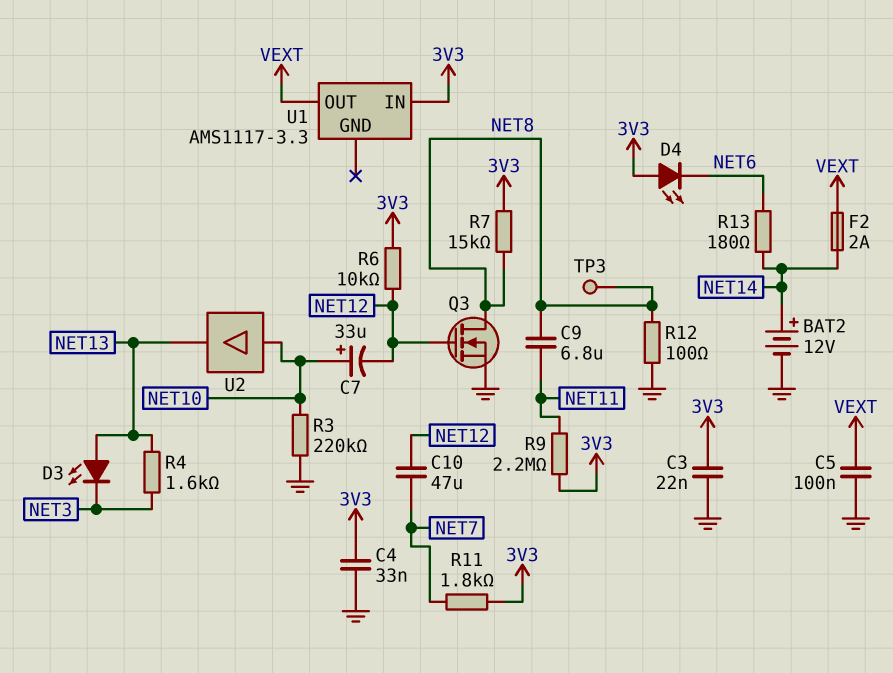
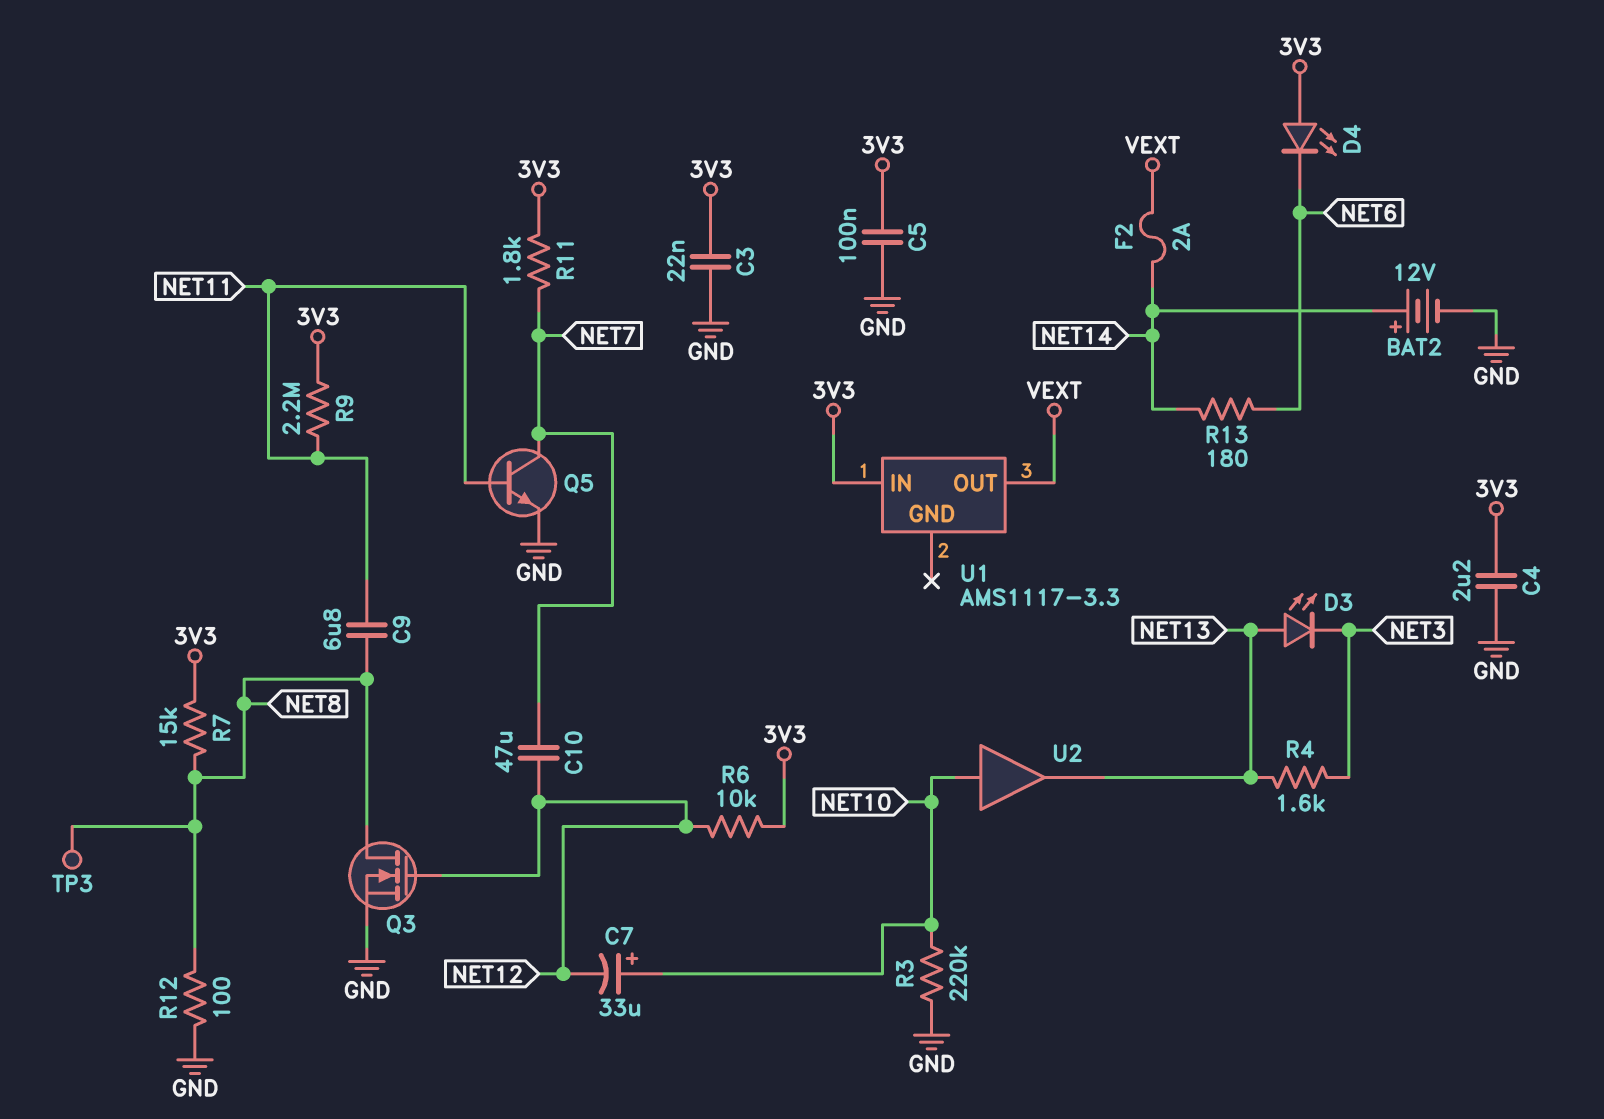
C4: 33nF (3V3, GND) -> 2.2uF (3V3, GND)
C5: 100nF (GND, VEXT) -> 100nF (3V3, GND)
Q5: none -> NPN (B NET11, C NET7, E GND)

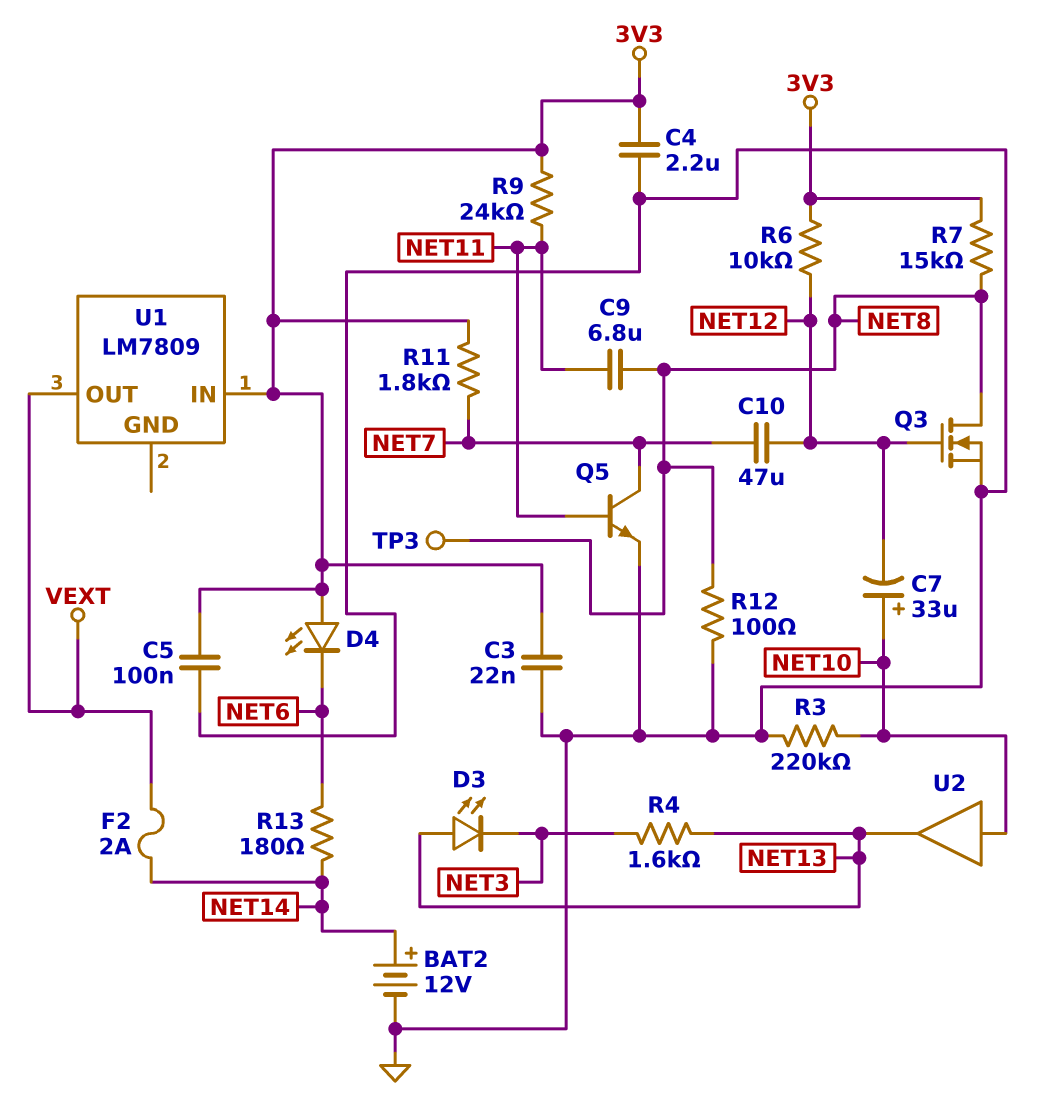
R9: 2.2M (3V3, NET11) -> 24k (3V3, NET11)
U1: AMS1117-3.3 -> LM7809

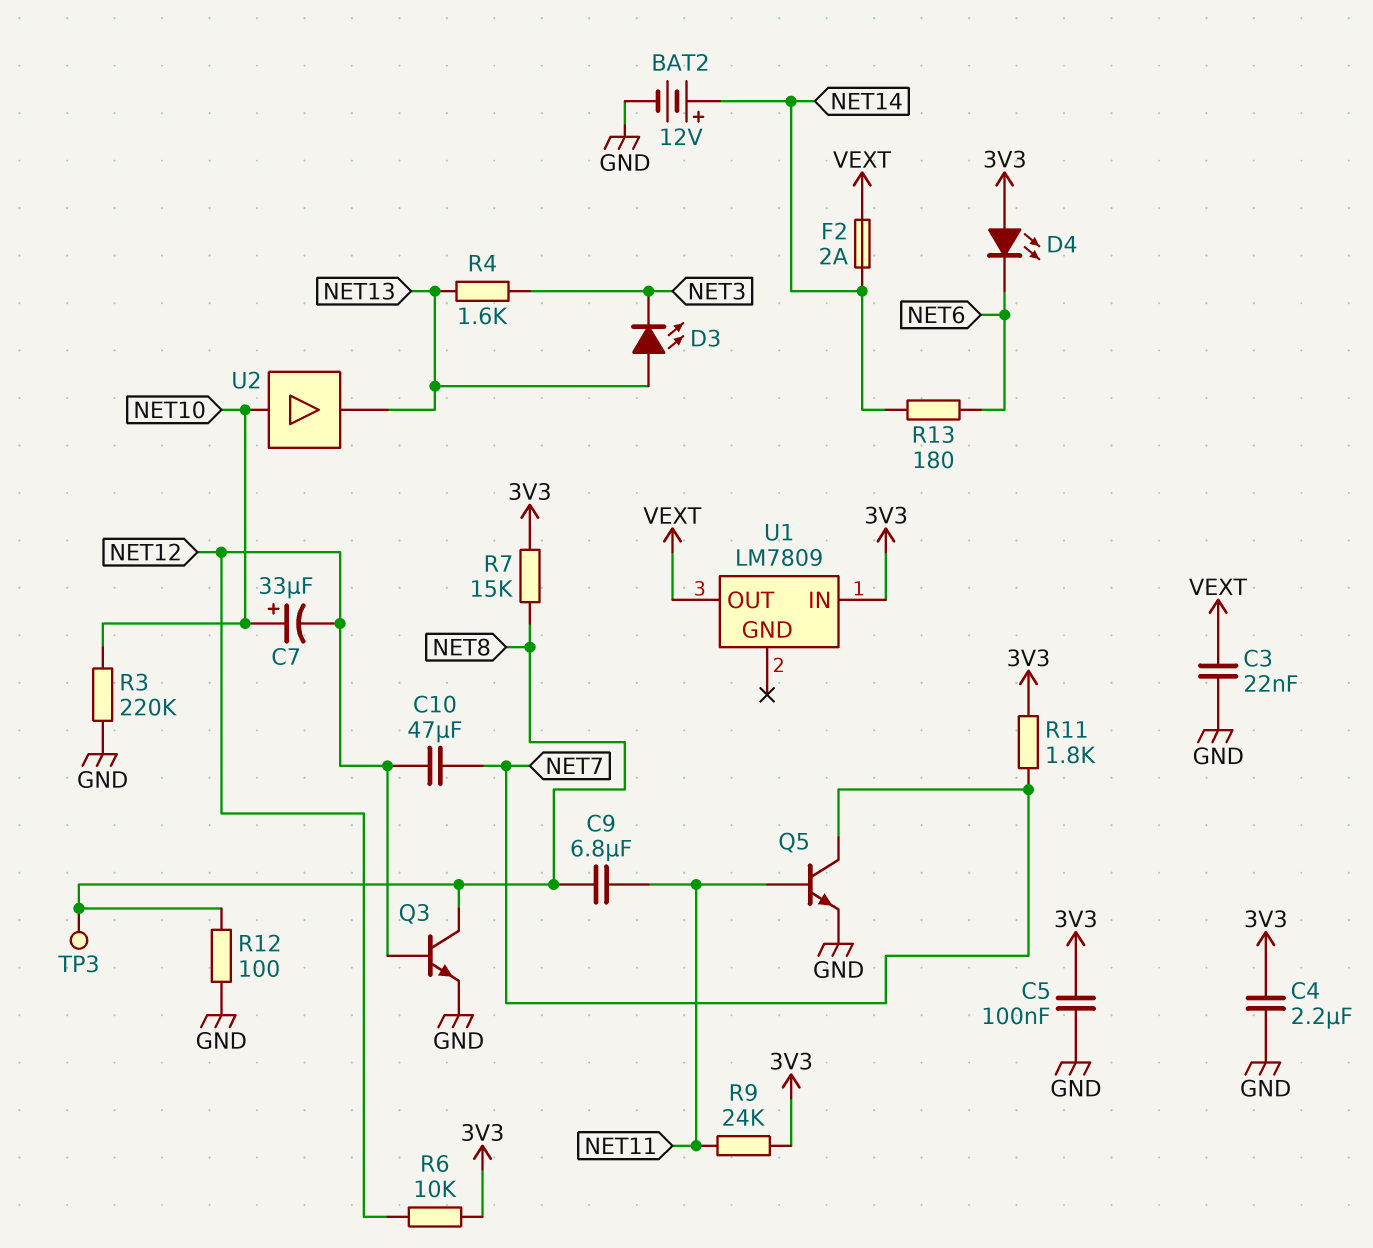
C3: 22nF (3V3, GND) -> 22nF (GND, VEXT)
Q3: NMOS (G NET12, D NET8, S GND) -> NPN (B NET12, C NET8, E GND)

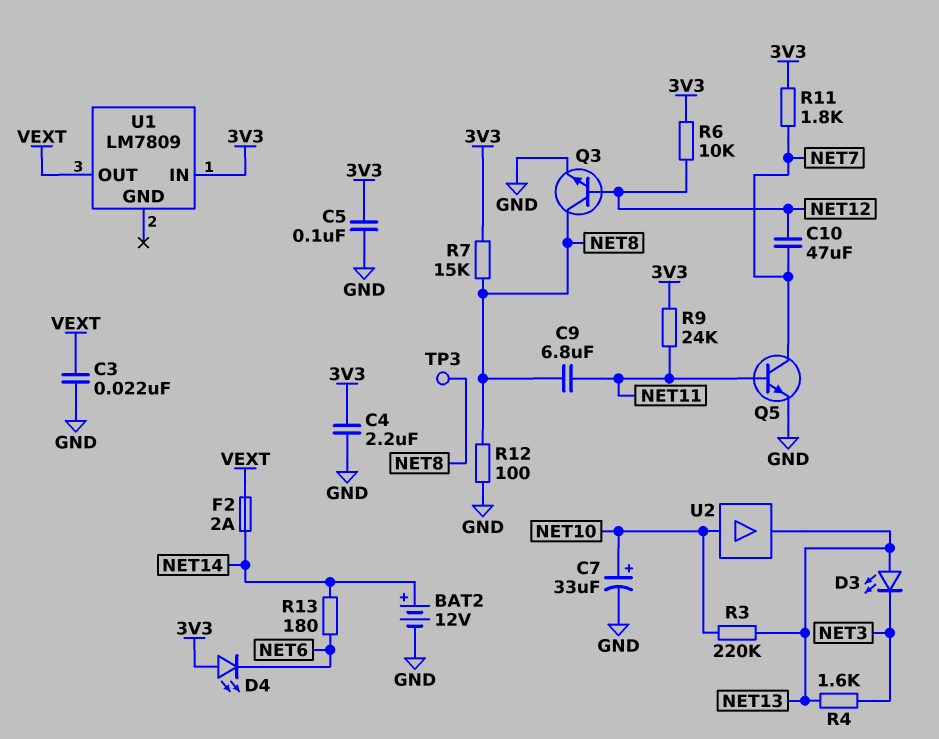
C7: 33uF (plus NET10, minus NET12) -> 33uF (plus NET10, minus GND)
R3: 220k (GND, NET10) -> 220k (NET10, NET13)

